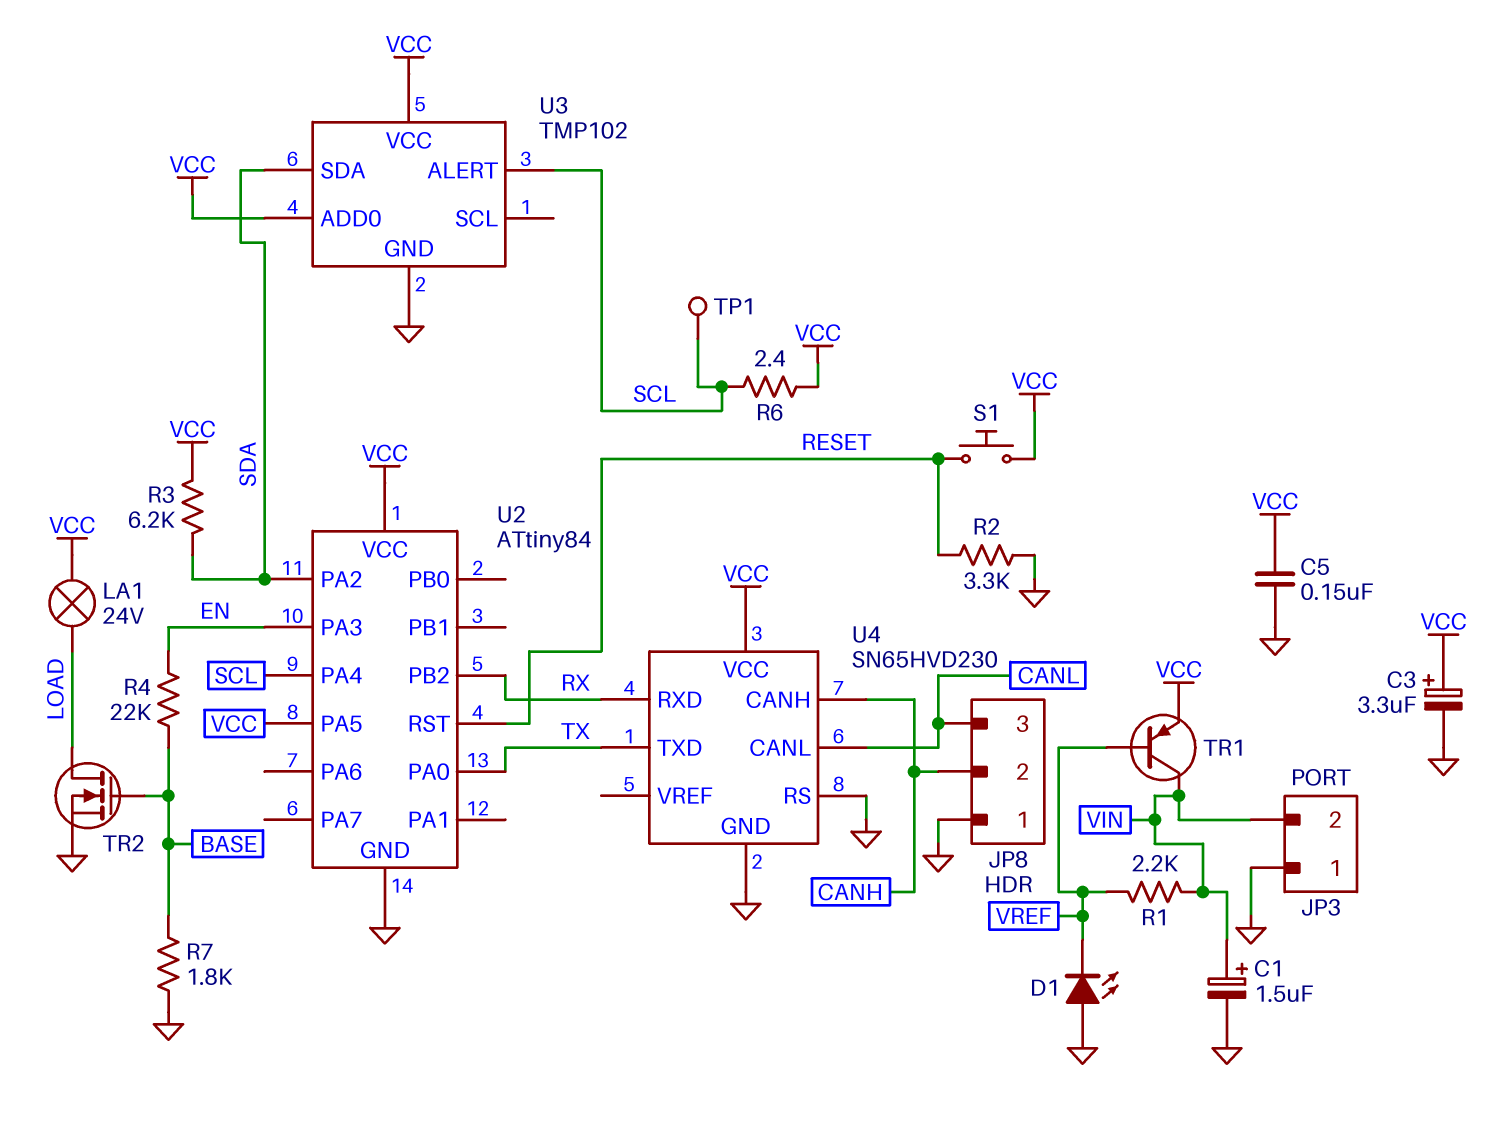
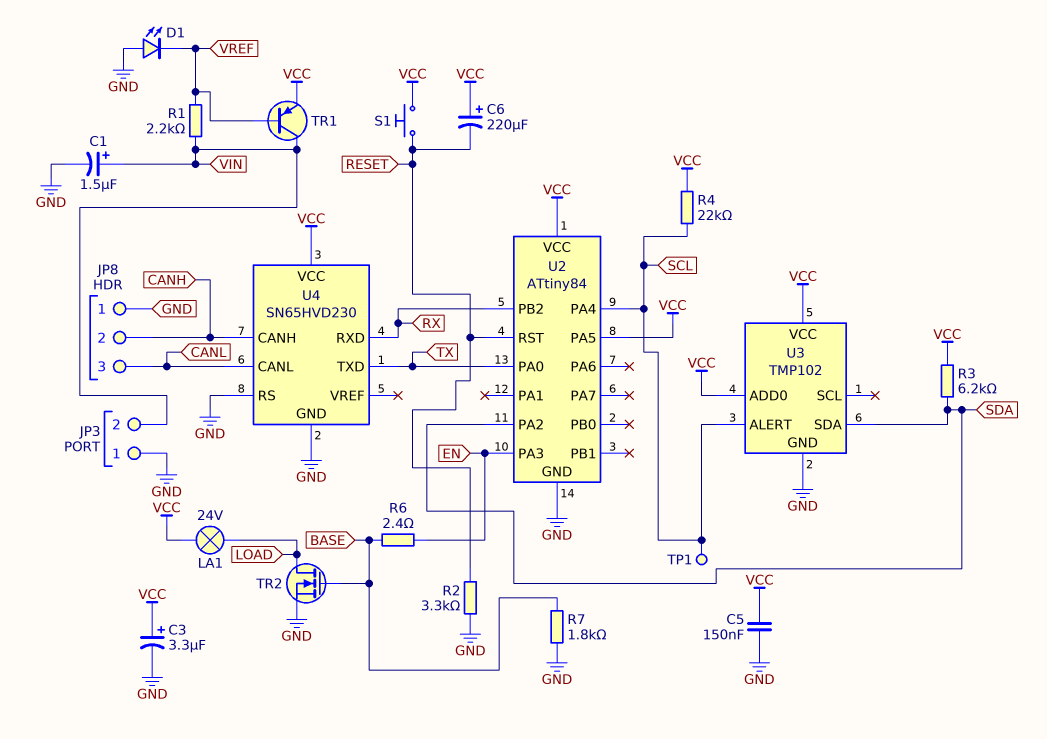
C6: none -> 220uF (plus VCC, minus RESET)
R4: 22k (BASE, EN) -> 22k (SCL, VCC)
R6: 2.4 (SCL, VCC) -> 2.4 (BASE, EN)

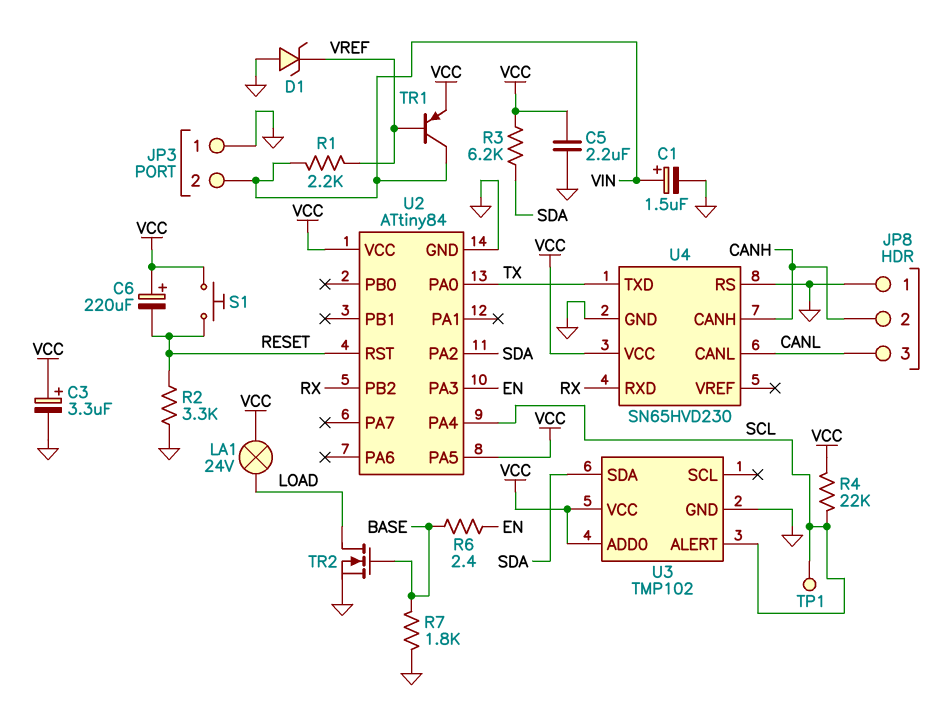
C5: 150nF (GND, VCC) -> 2.2uF (GND, VCC)
D1: LED (A GND, K VREF) -> zener (A GND, K VREF)

